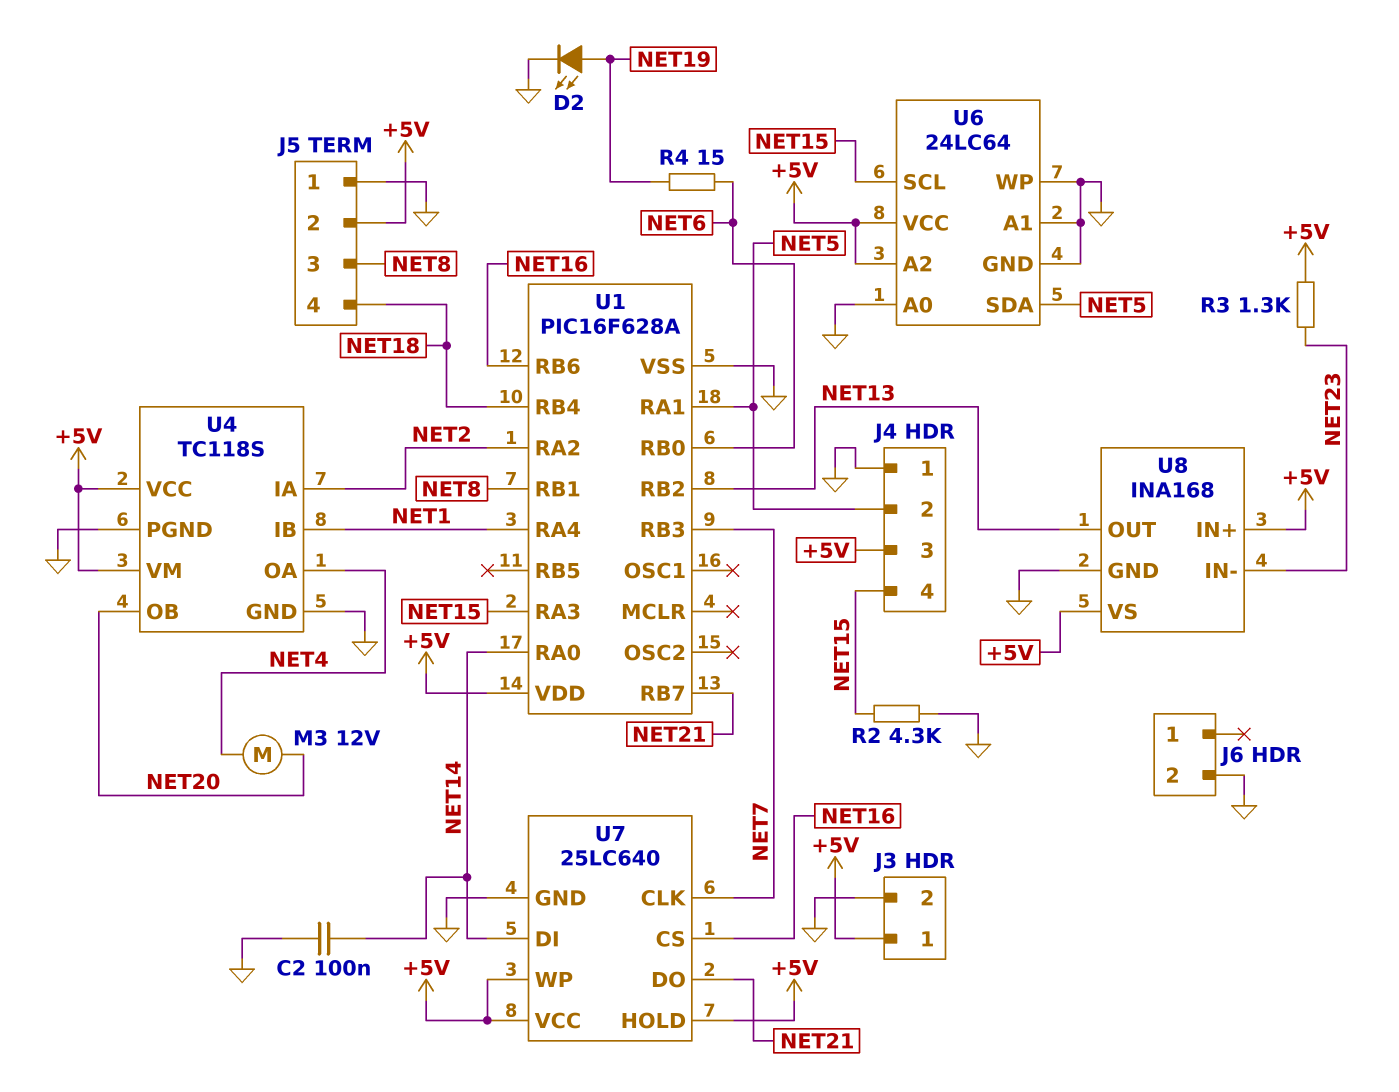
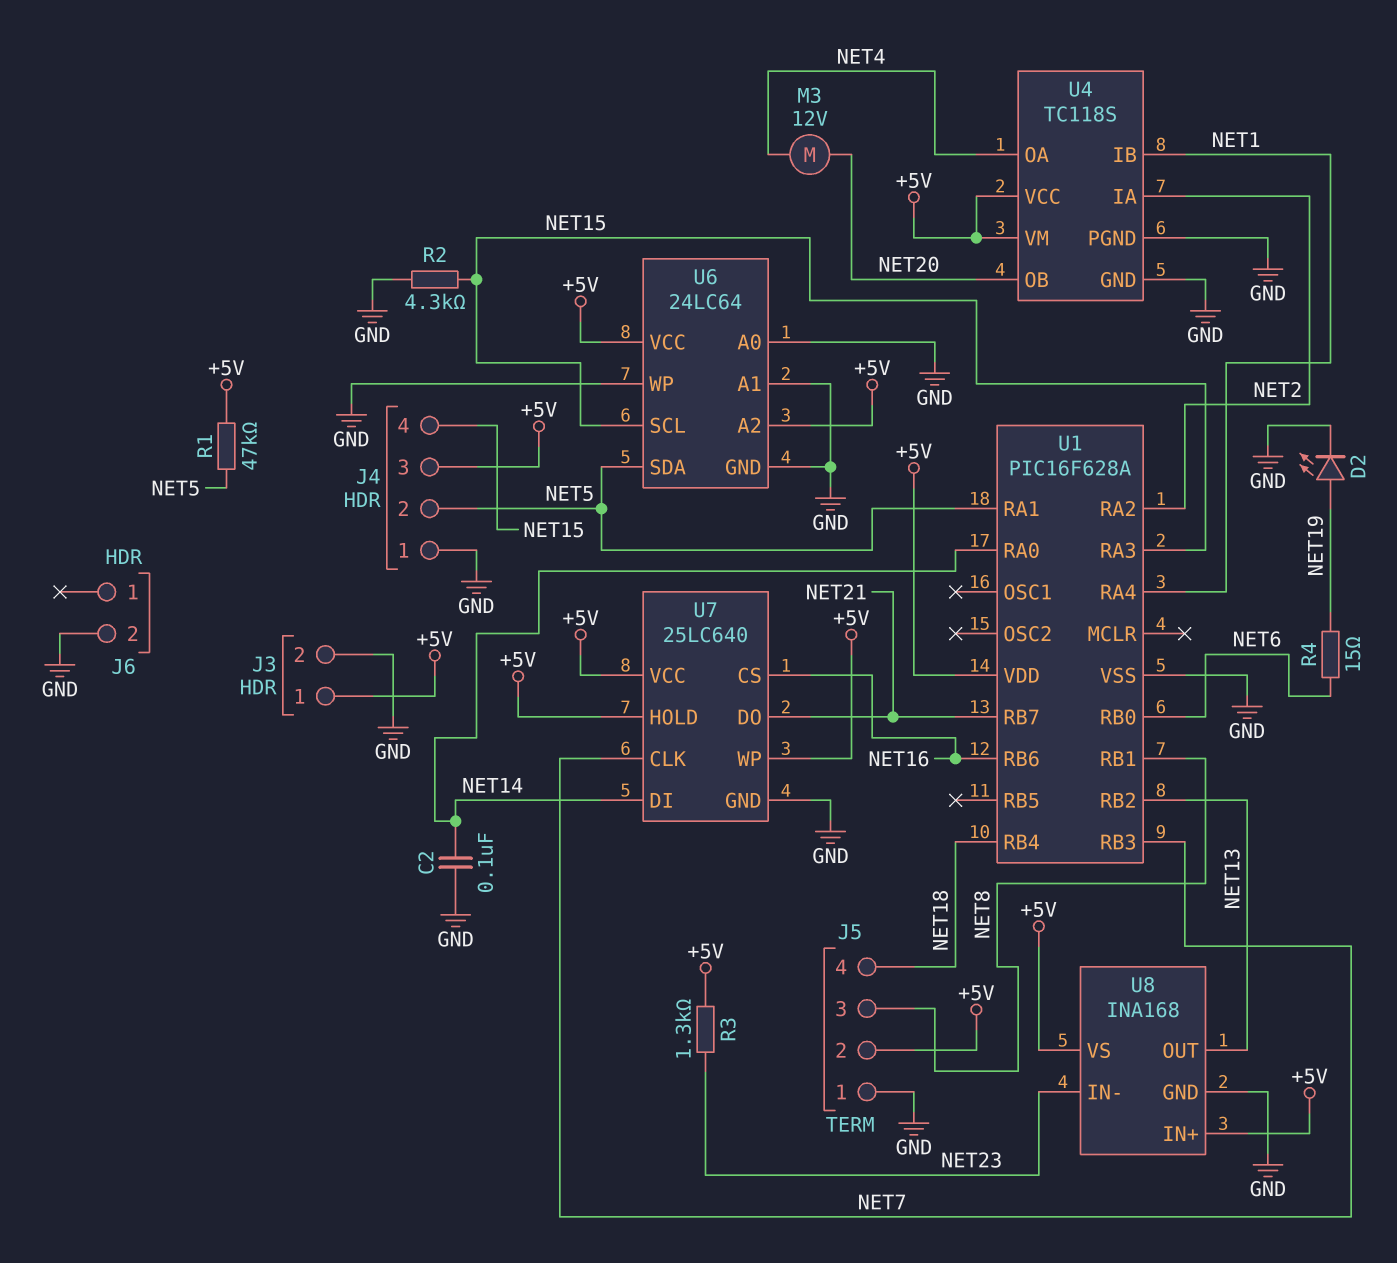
R1: none -> 47k (+5V, NET5)

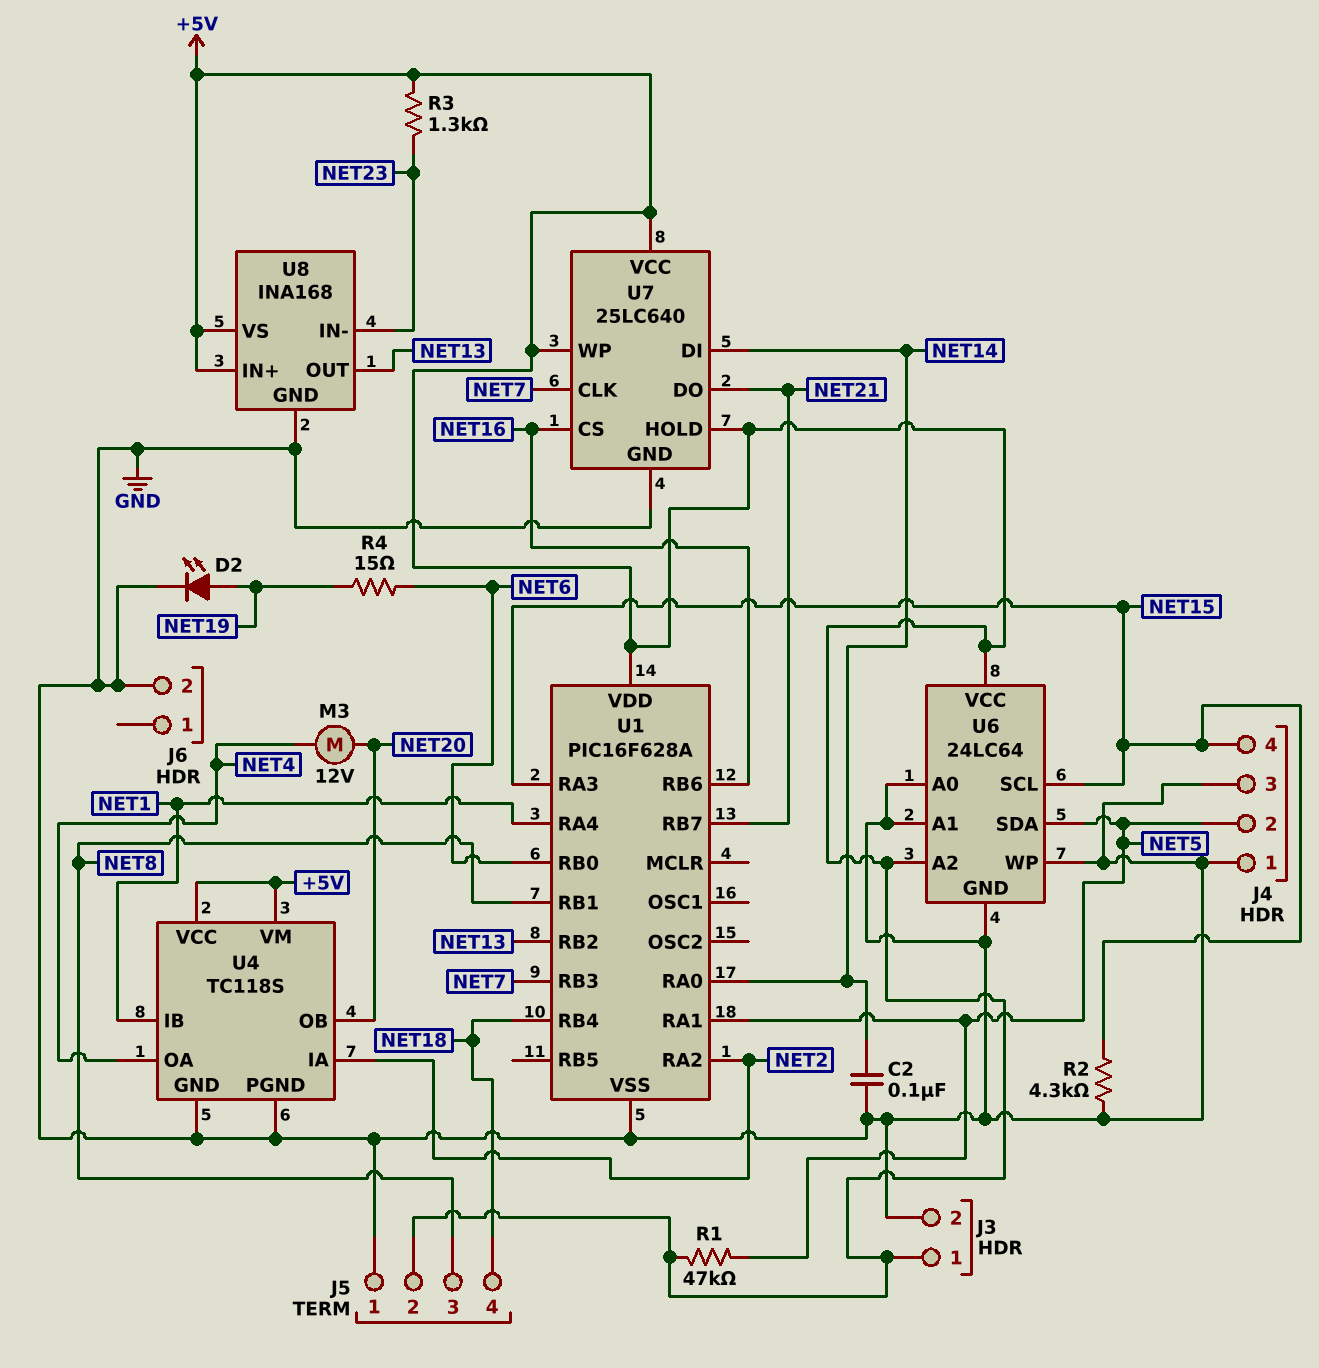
J4 pin 3: +5V -> GND

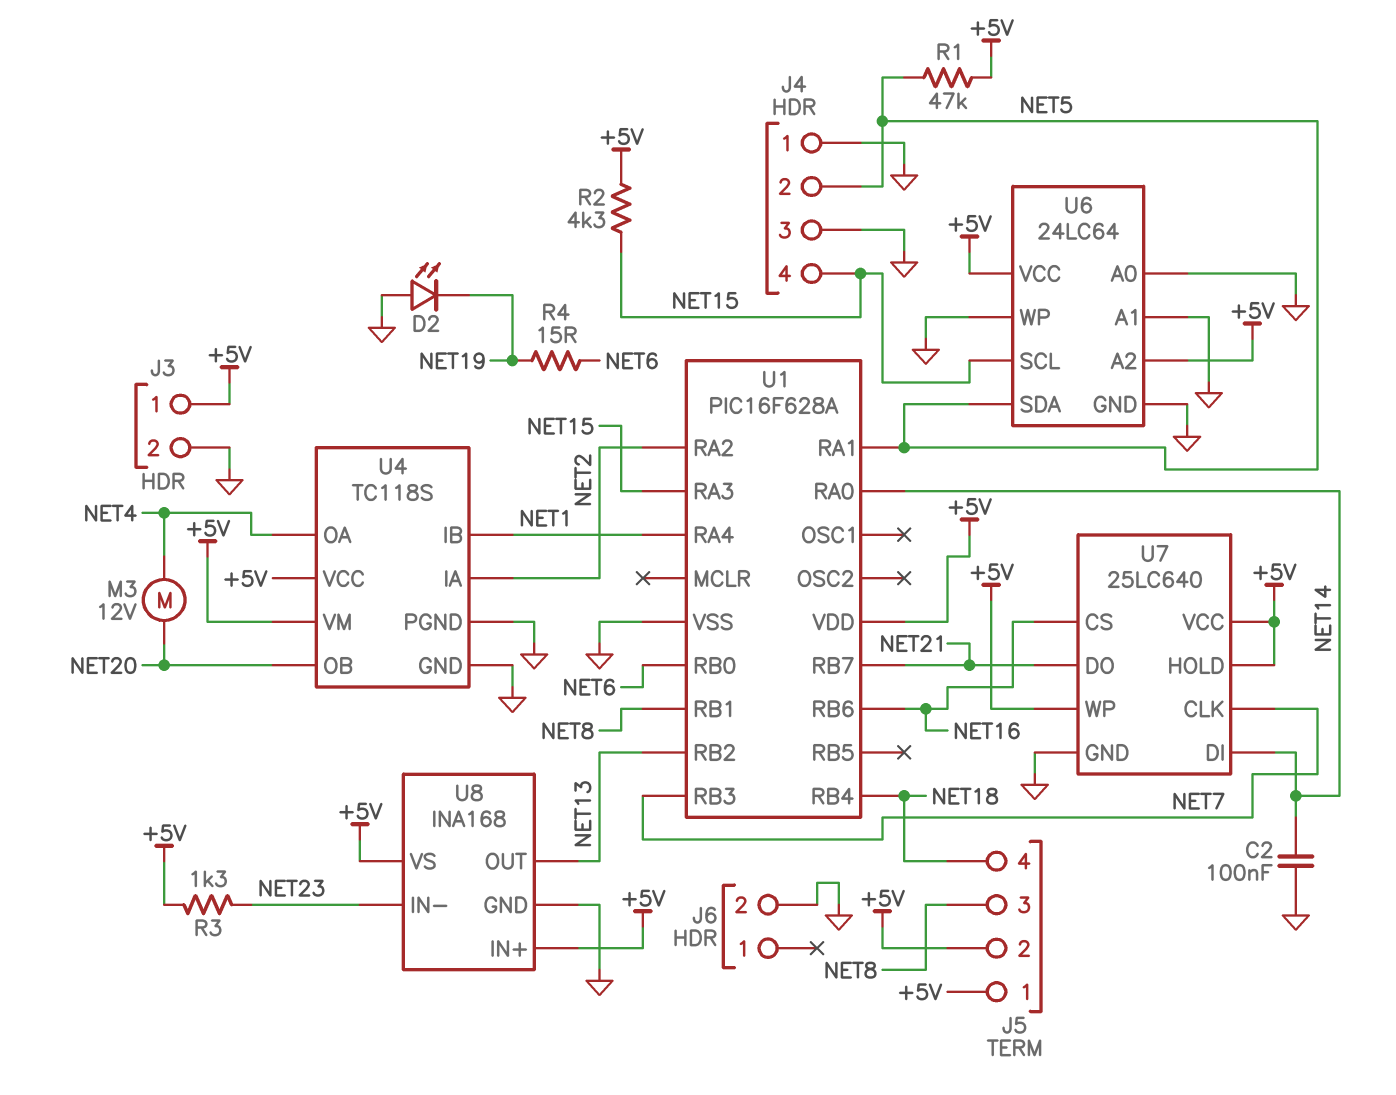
D2: LED (A NET19, K GND) -> LED (A GND, K NET19)
J5 pin 1: GND -> +5V
R2: 4.3k (GND, NET15) -> 4.3k (+5V, NET15)

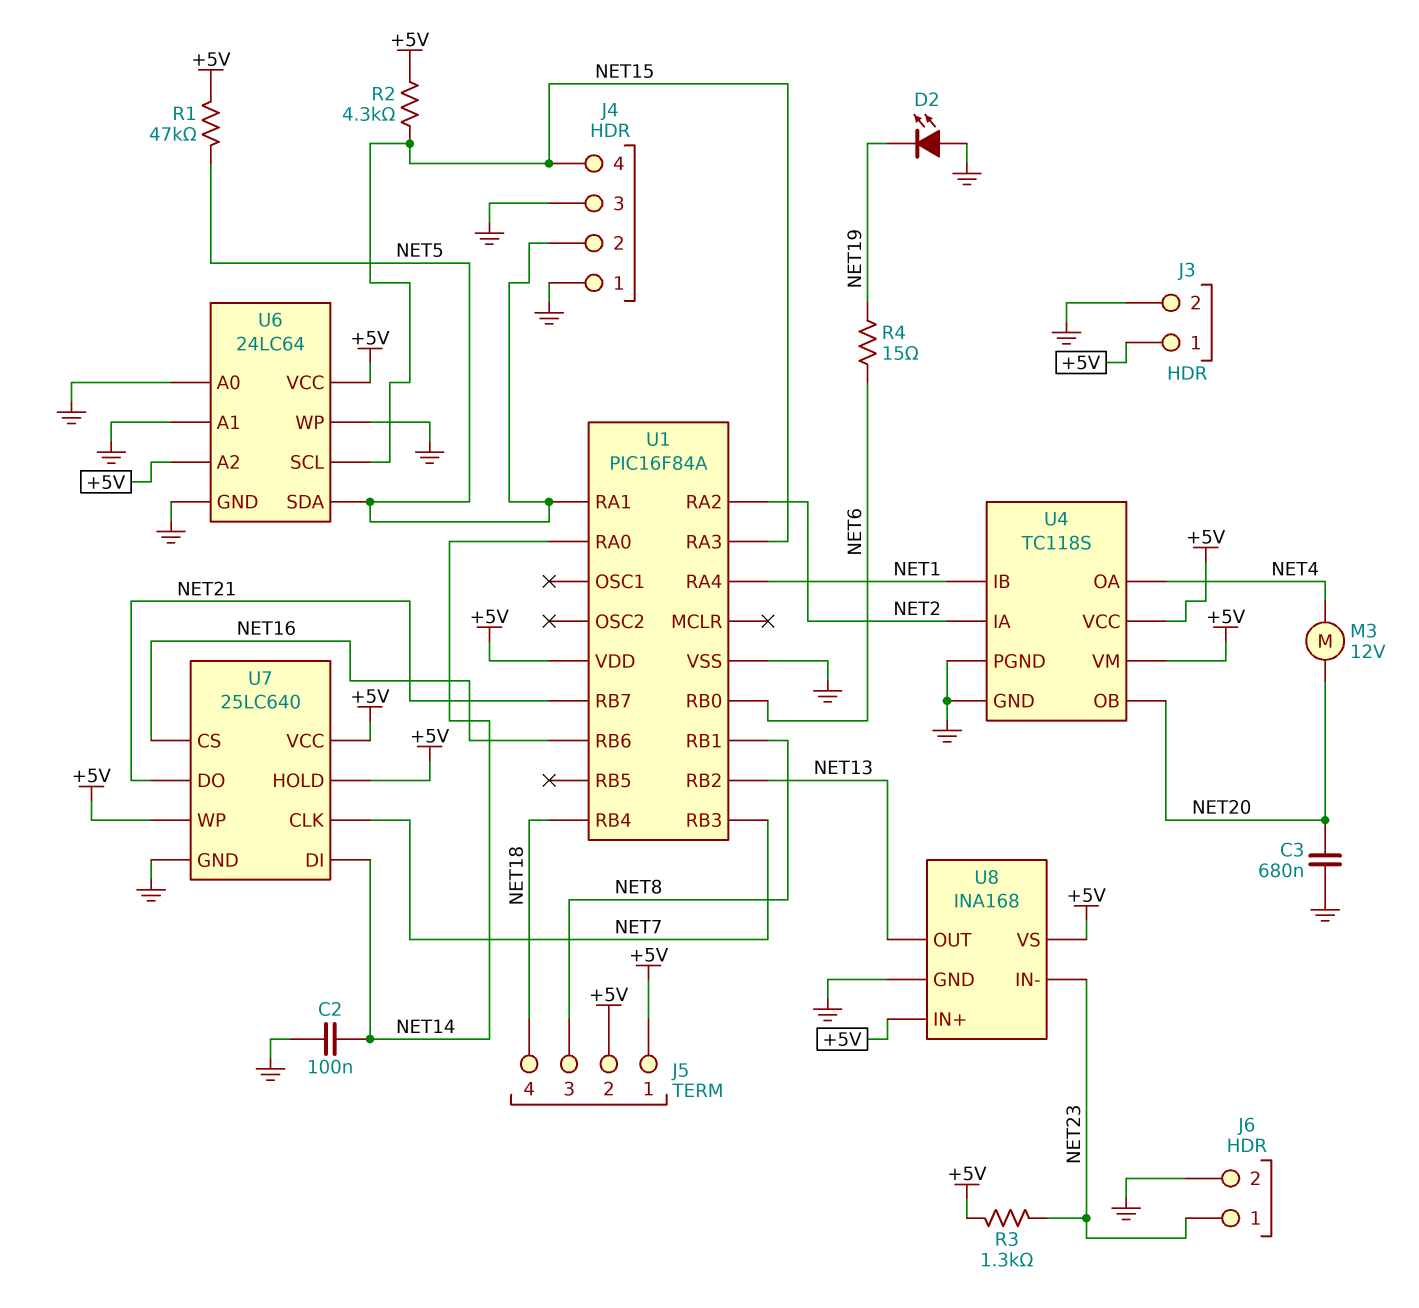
C3: none -> 680nF (GND, NET20)
J6 pin 1: none -> NET23
U1: PIC16F628A -> PIC16F84A

